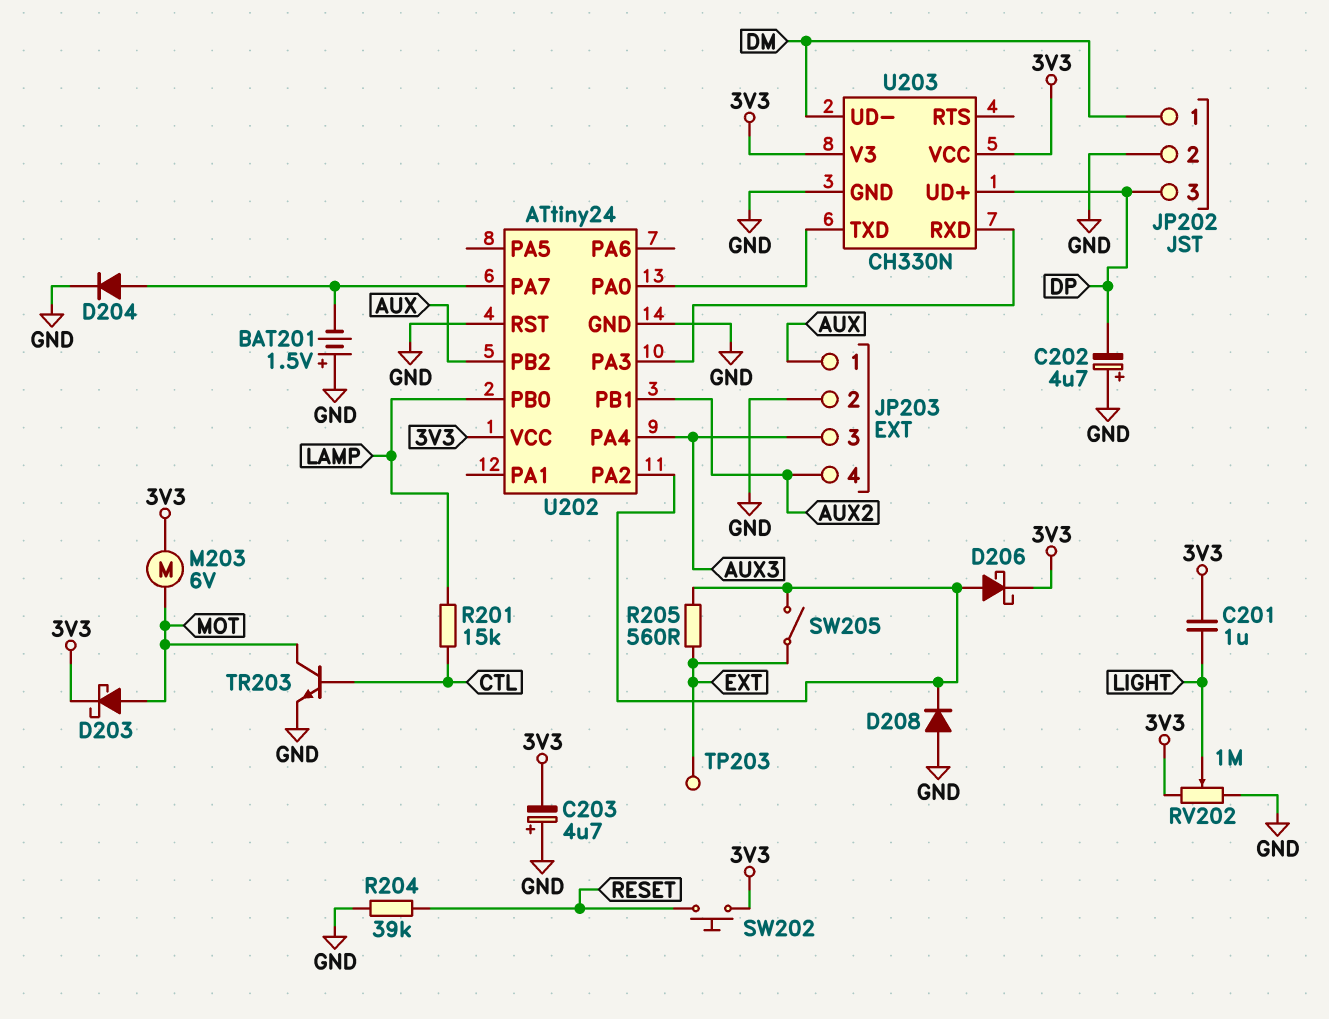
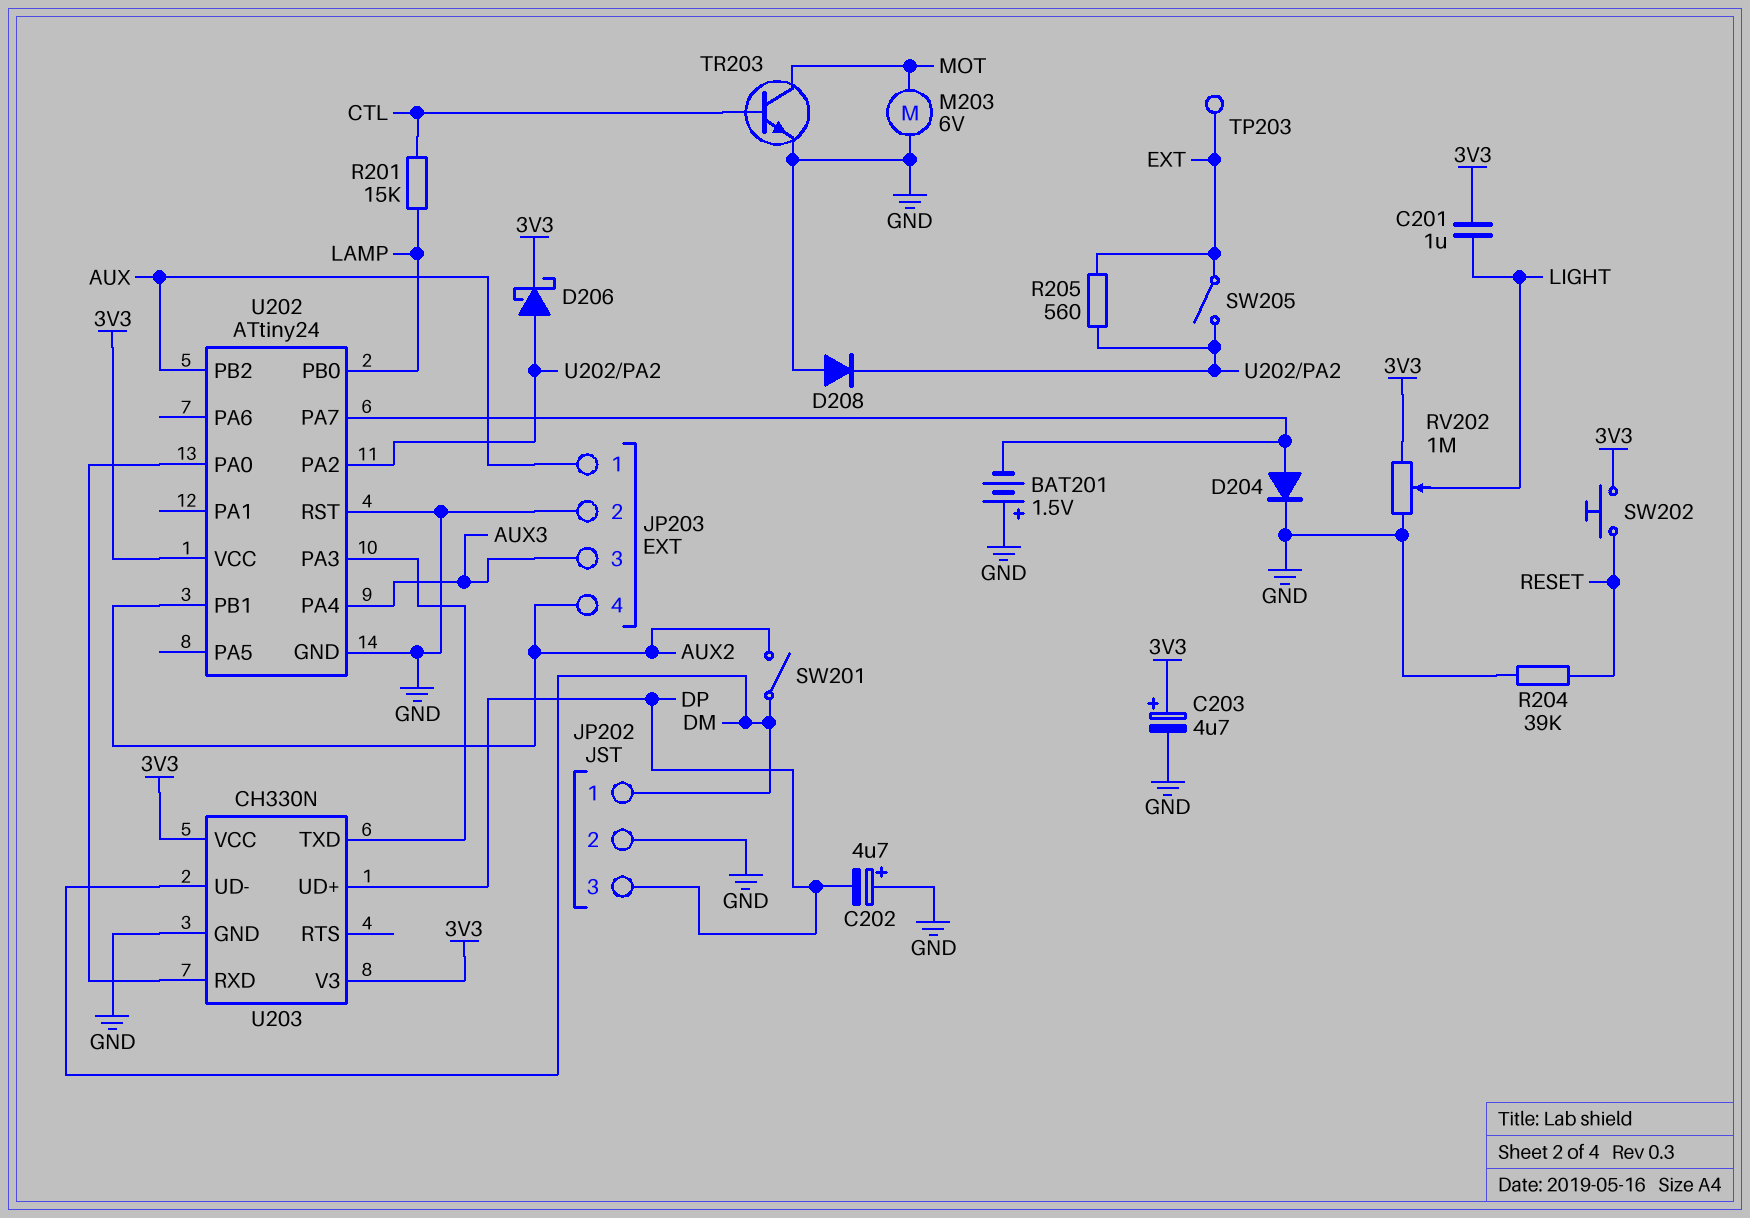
C203: 4.7uF (plus GND, minus 3V3) -> 4.7uF (plus 3V3, minus GND)
D203: schottky (A MOT, K 3V3) -> none
M203: motor 6V (3V3, MOT) -> motor 6V (GND, MOT)
SW201: none -> switch (AUX2, DM)
U203 pin RXD: U202/PA3 -> U202/PA0
U203 pin TXD: U202/PA0 -> U202/PA3

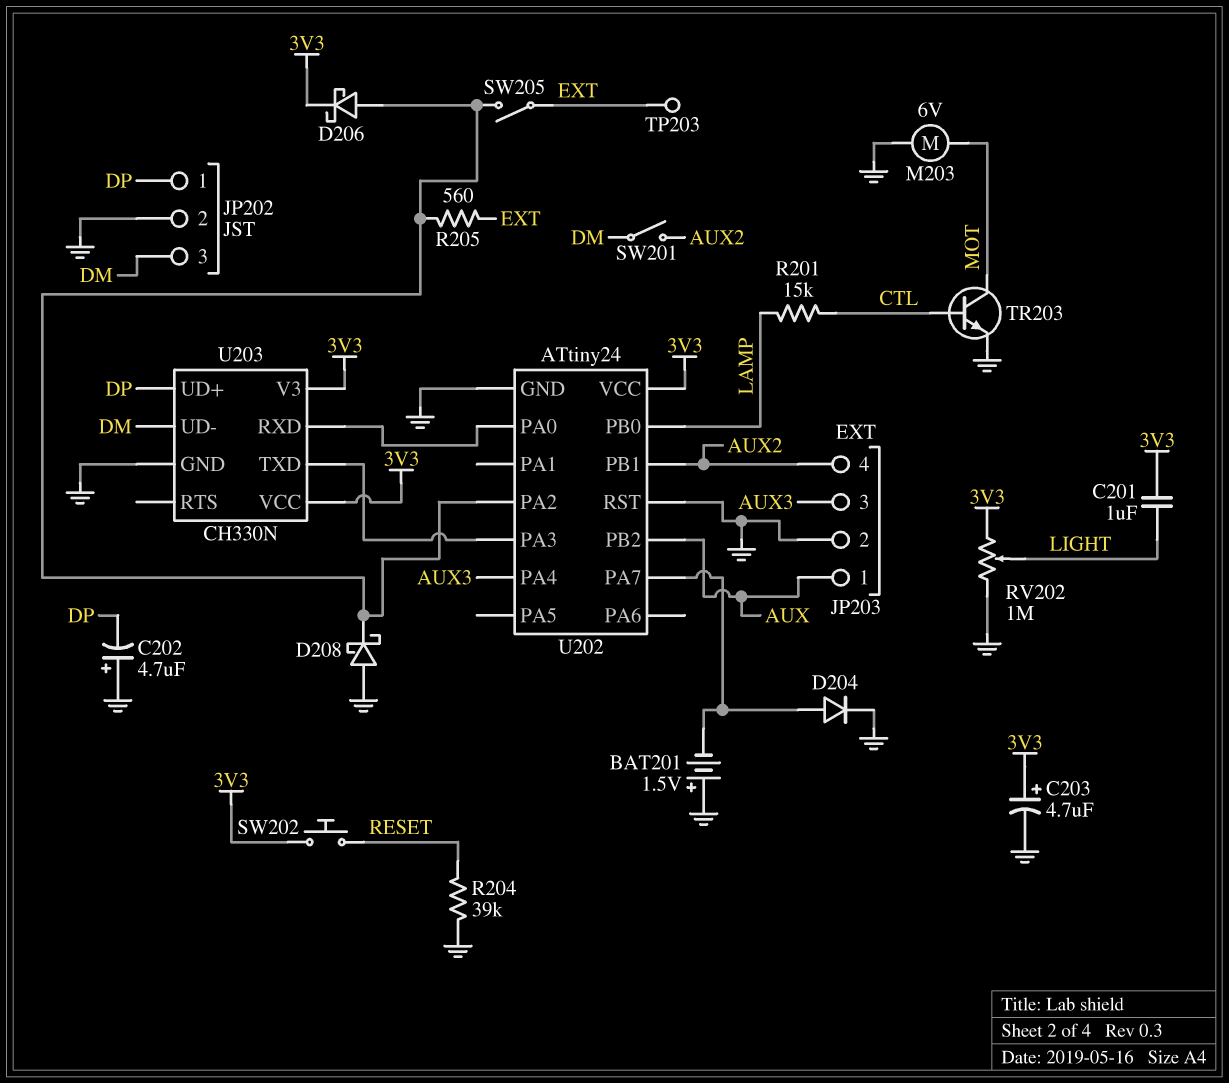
D208: diode (A GND, K U202/PA2) -> schottky (A GND, K U202/PA2)
JP202 pin 1: DM -> DP
JP202 pin 3: DP -> DM

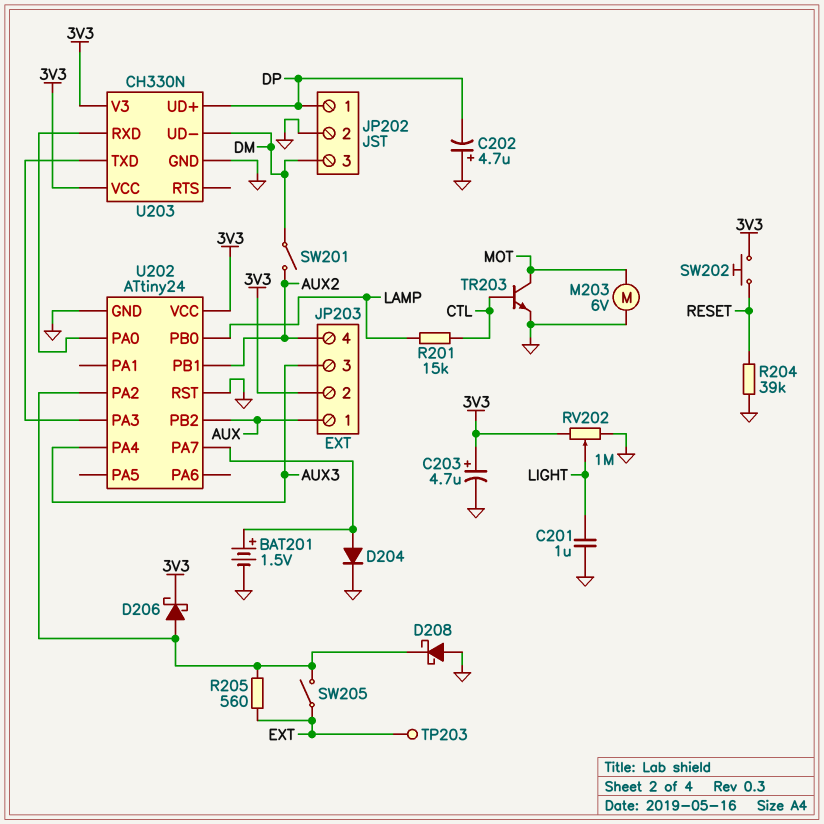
BAT201: 1.5V (plus GND, minus U202/PA7) -> 1.5V (plus U202/PA7, minus GND)
C201: 1uF (3V3, LIGHT) -> 1uF (GND, LIGHT)
JP203 pin 2: GND -> 3V3

